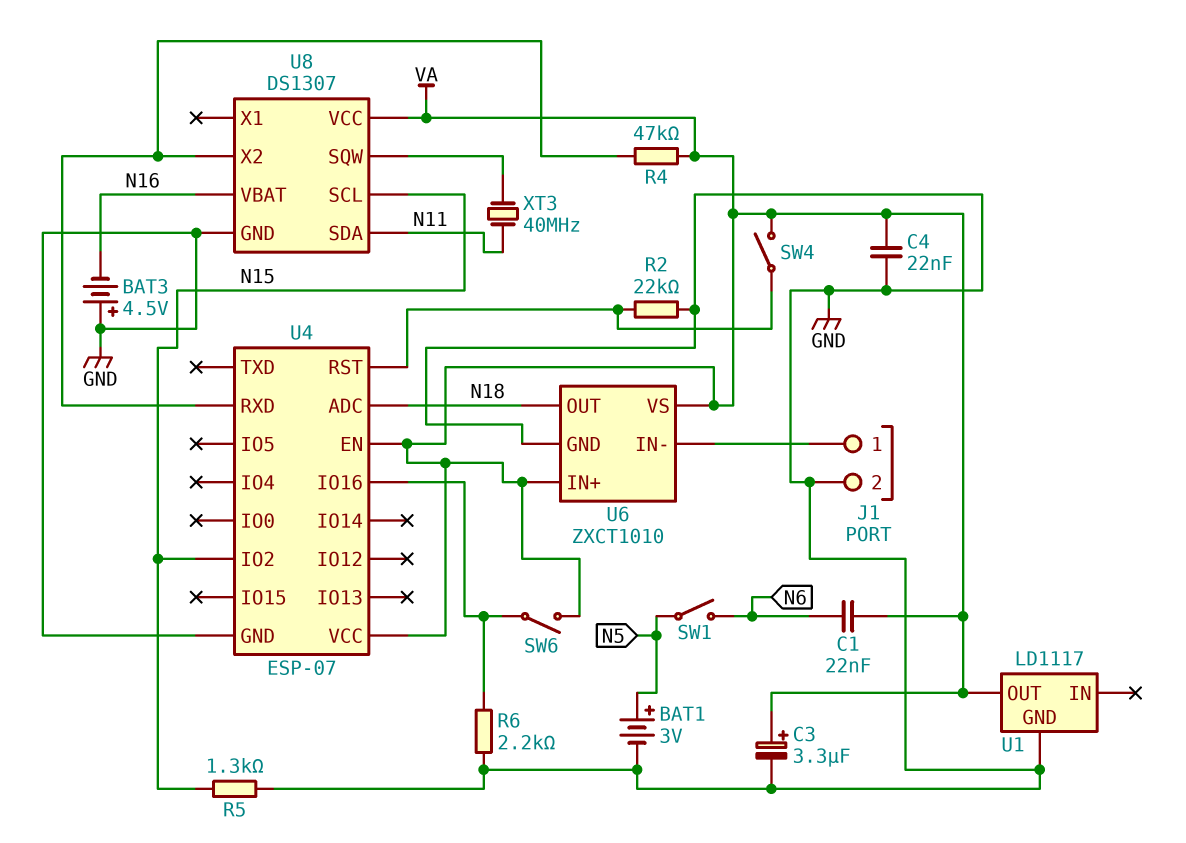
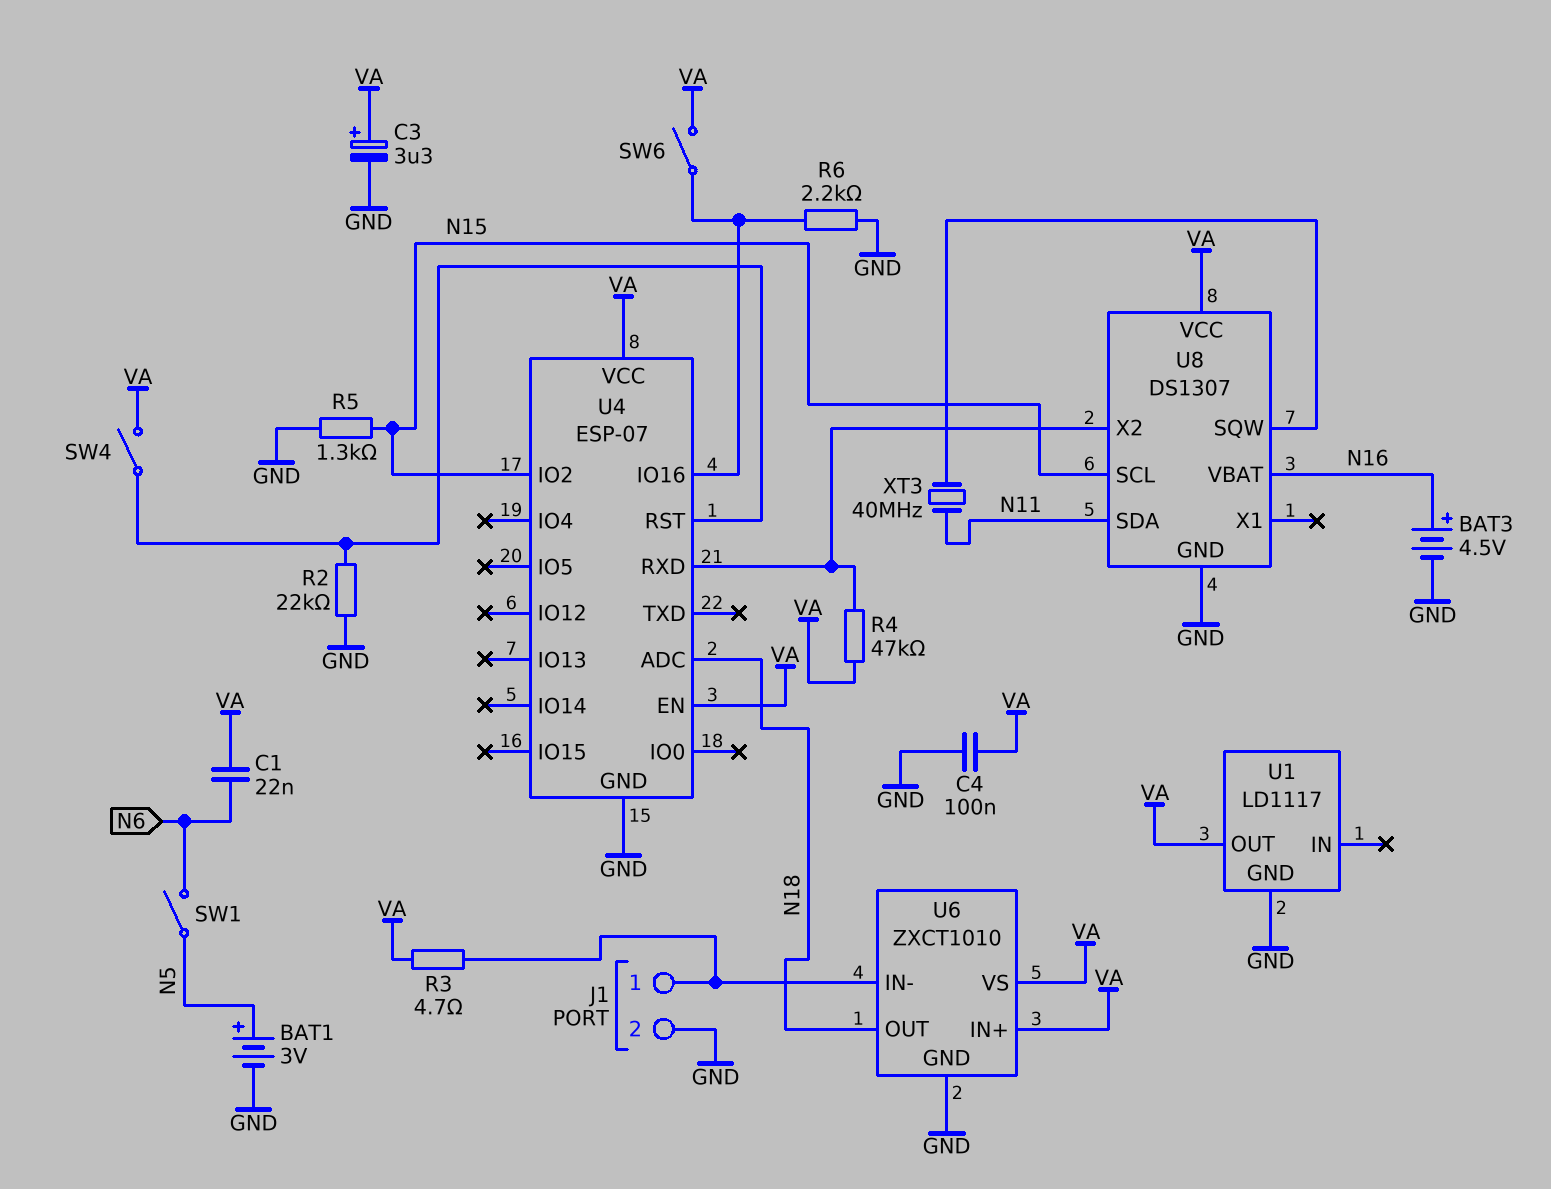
BAT3: 4.5V (plus GND, minus N16) -> 4.5V (plus N16, minus GND)
C4: 22nF (GND, VA) -> 100nF (GND, VA)
R3: none -> 4.7 (J1/1, VA)

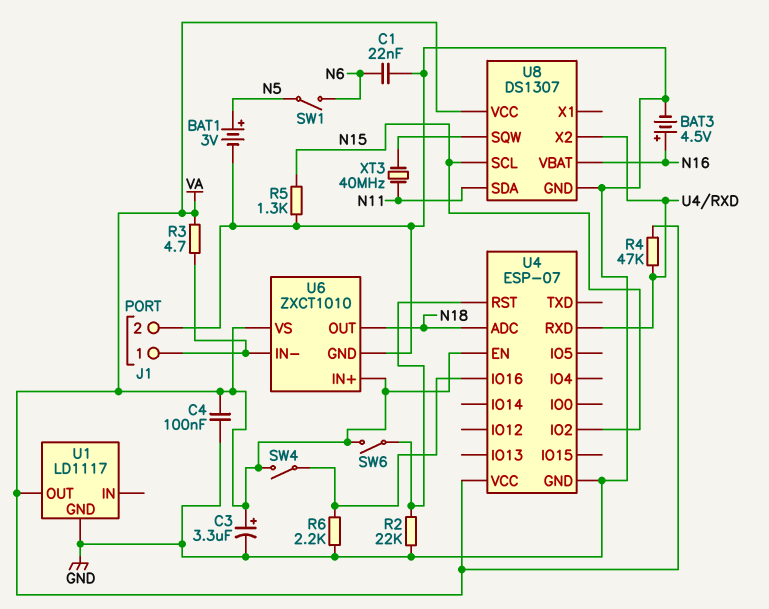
C1: 22nF (N6, VA) -> 22nF (GND, N6)
SW4: switch (U4/RST, VA) -> switch (U4/IO16, VA)
SW6: switch (U4/IO16, VA) -> switch (U4/RST, VA)

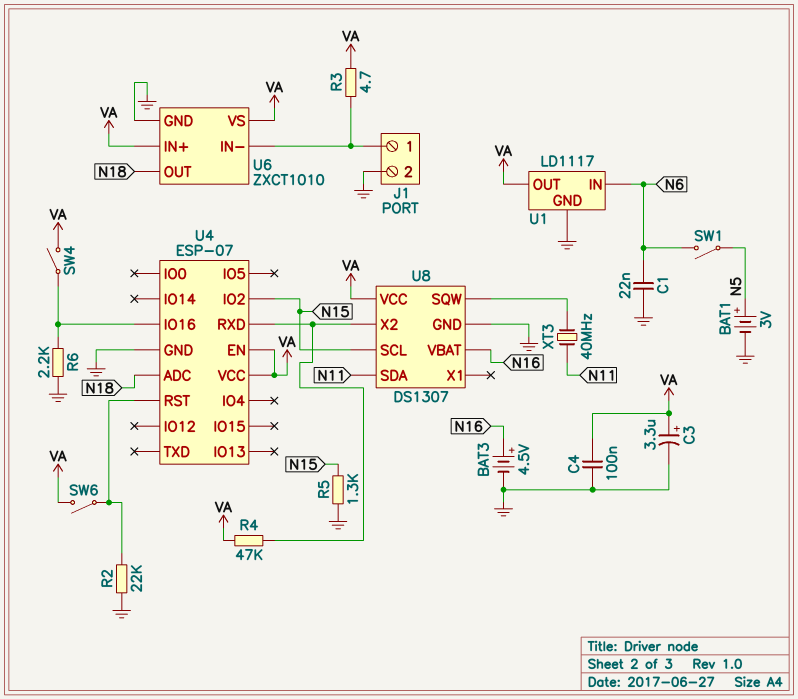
U1 pin IN: none -> N6

